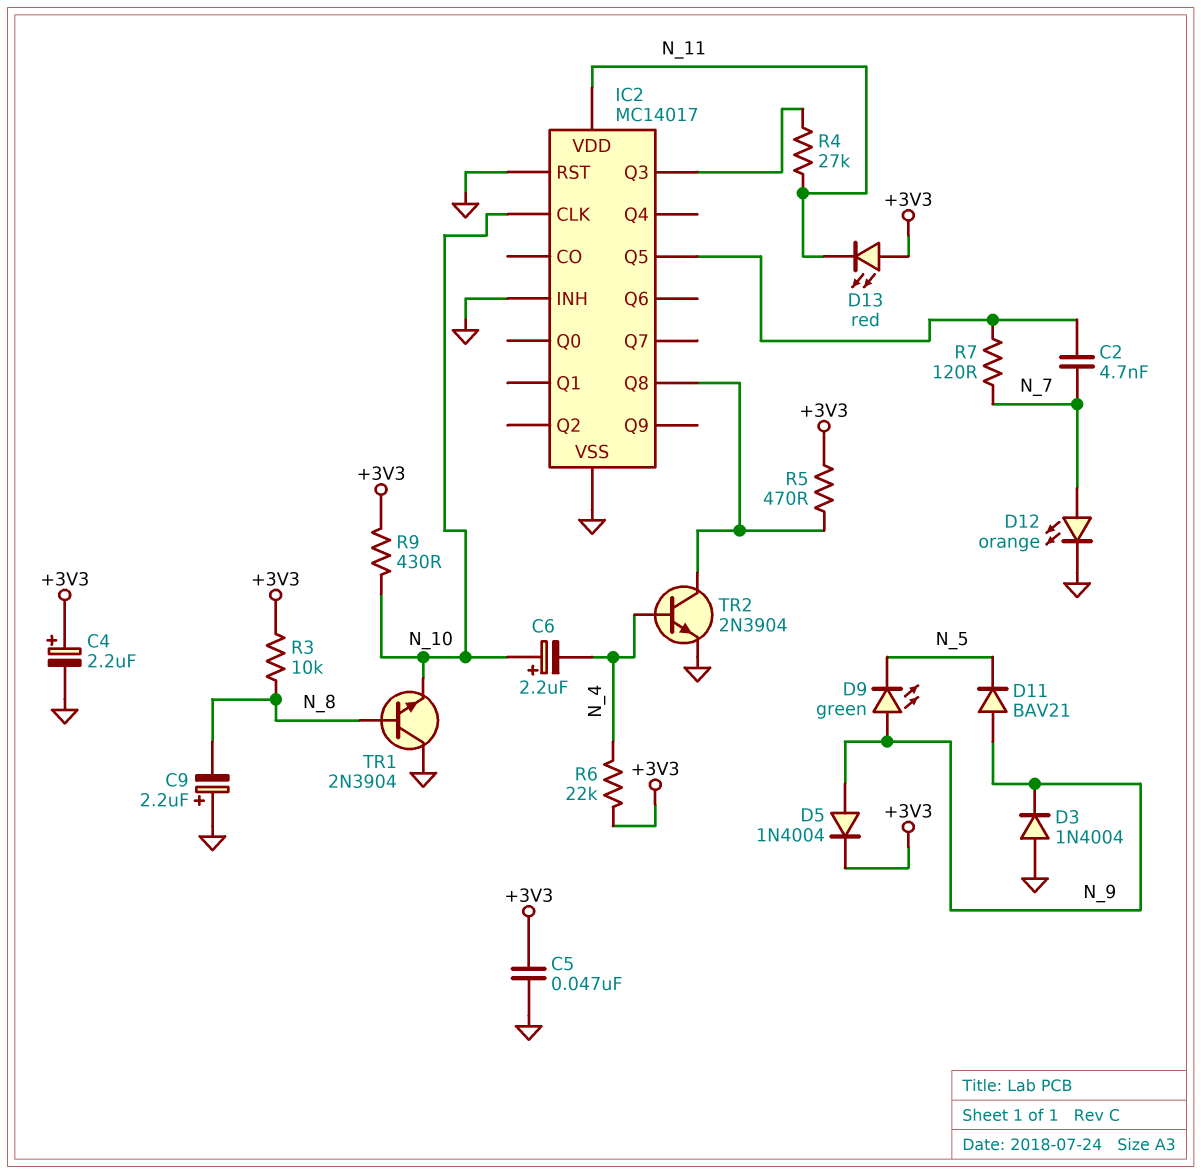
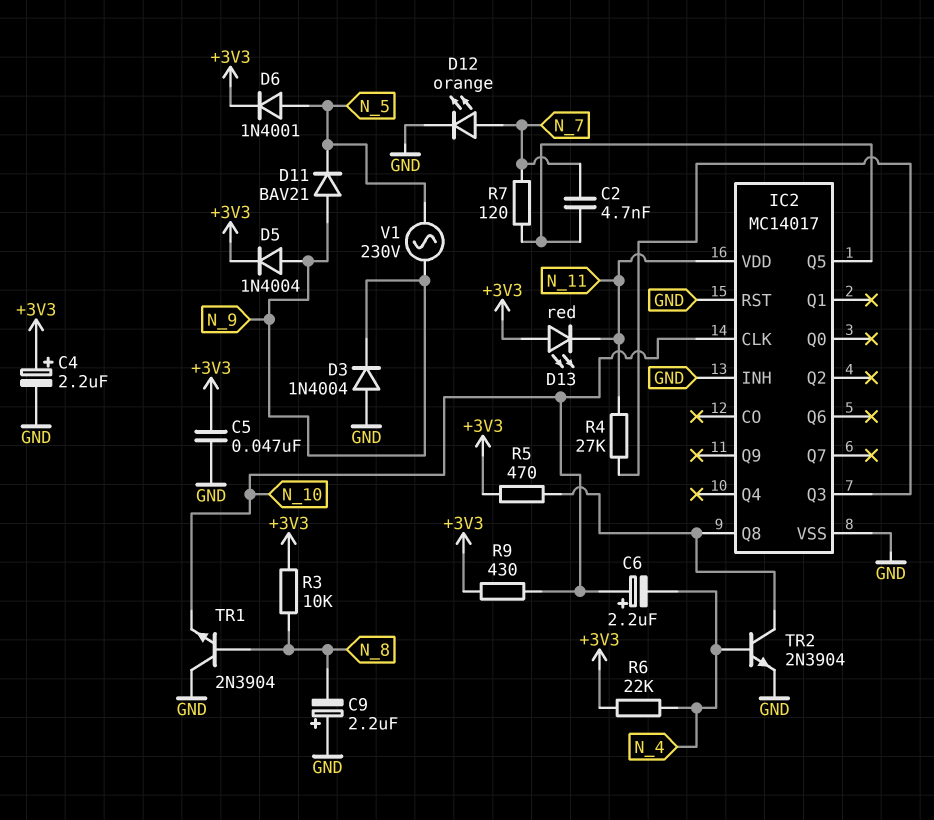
D6: none -> diode 1N4001 (A N_5, K +3V3)
D9: LED green (A N_9, K N_5) -> none
V1: none -> AC 230V (N_5, N_9)

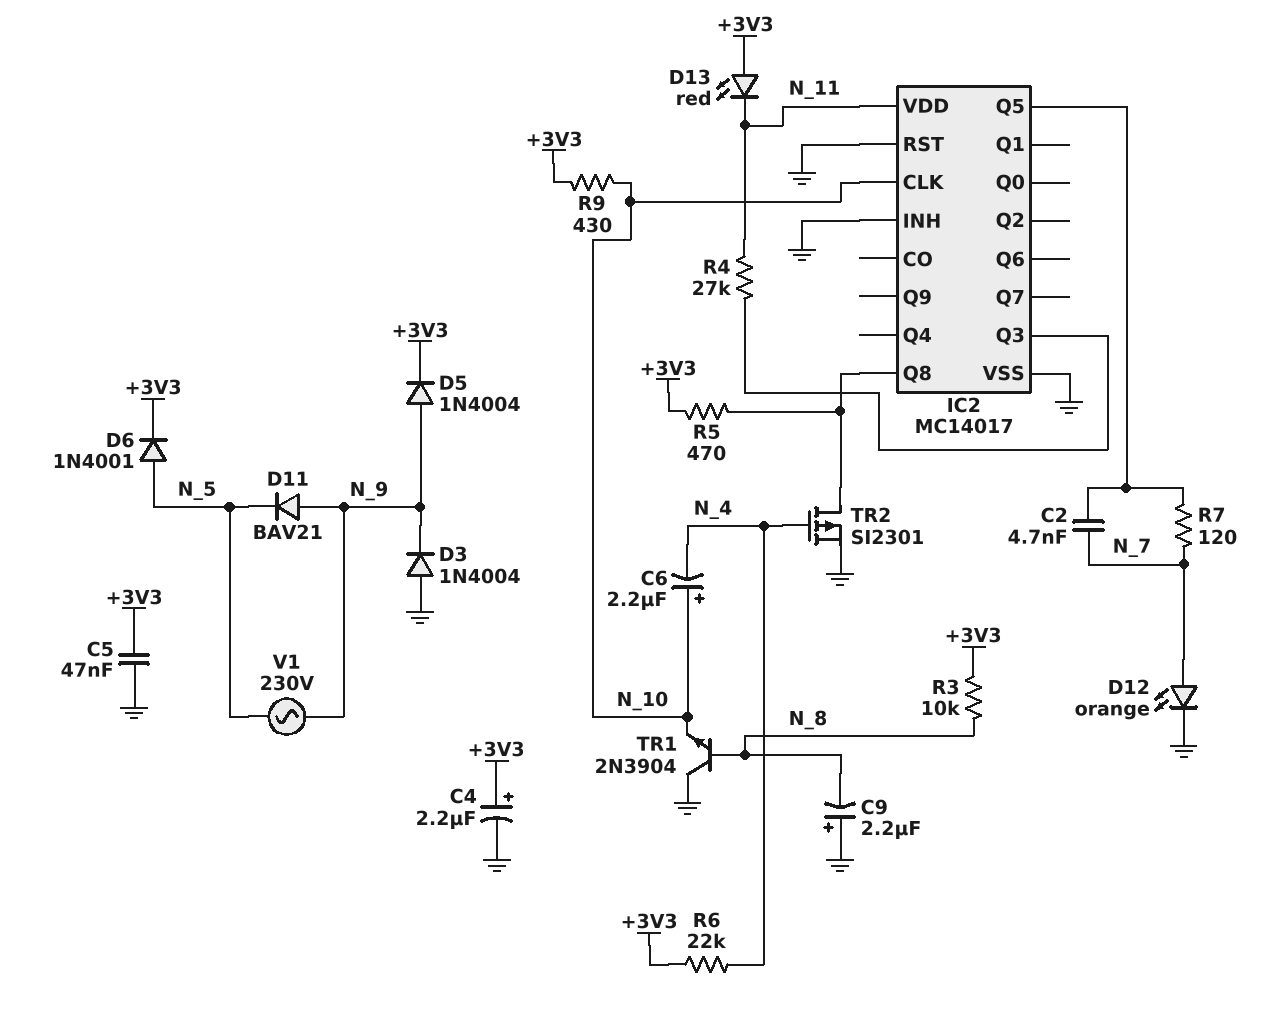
TR2: NPN 2N3904 (B N_4, C IC2/Q8, E GND) -> PMOS SI2301 (G N_4, D IC2/Q8, S GND)

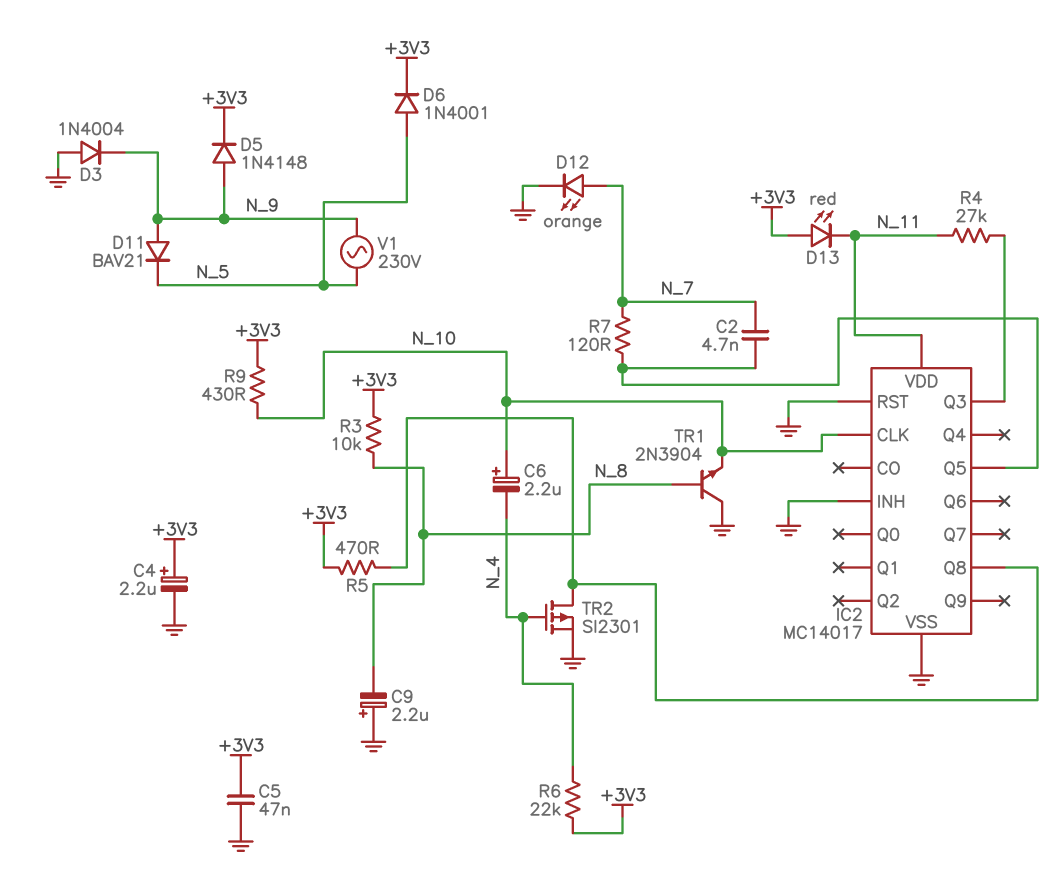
D5: diode 1N4004 (A N_9, K +3V3) -> diode 1N4148 (A N_9, K +3V3)

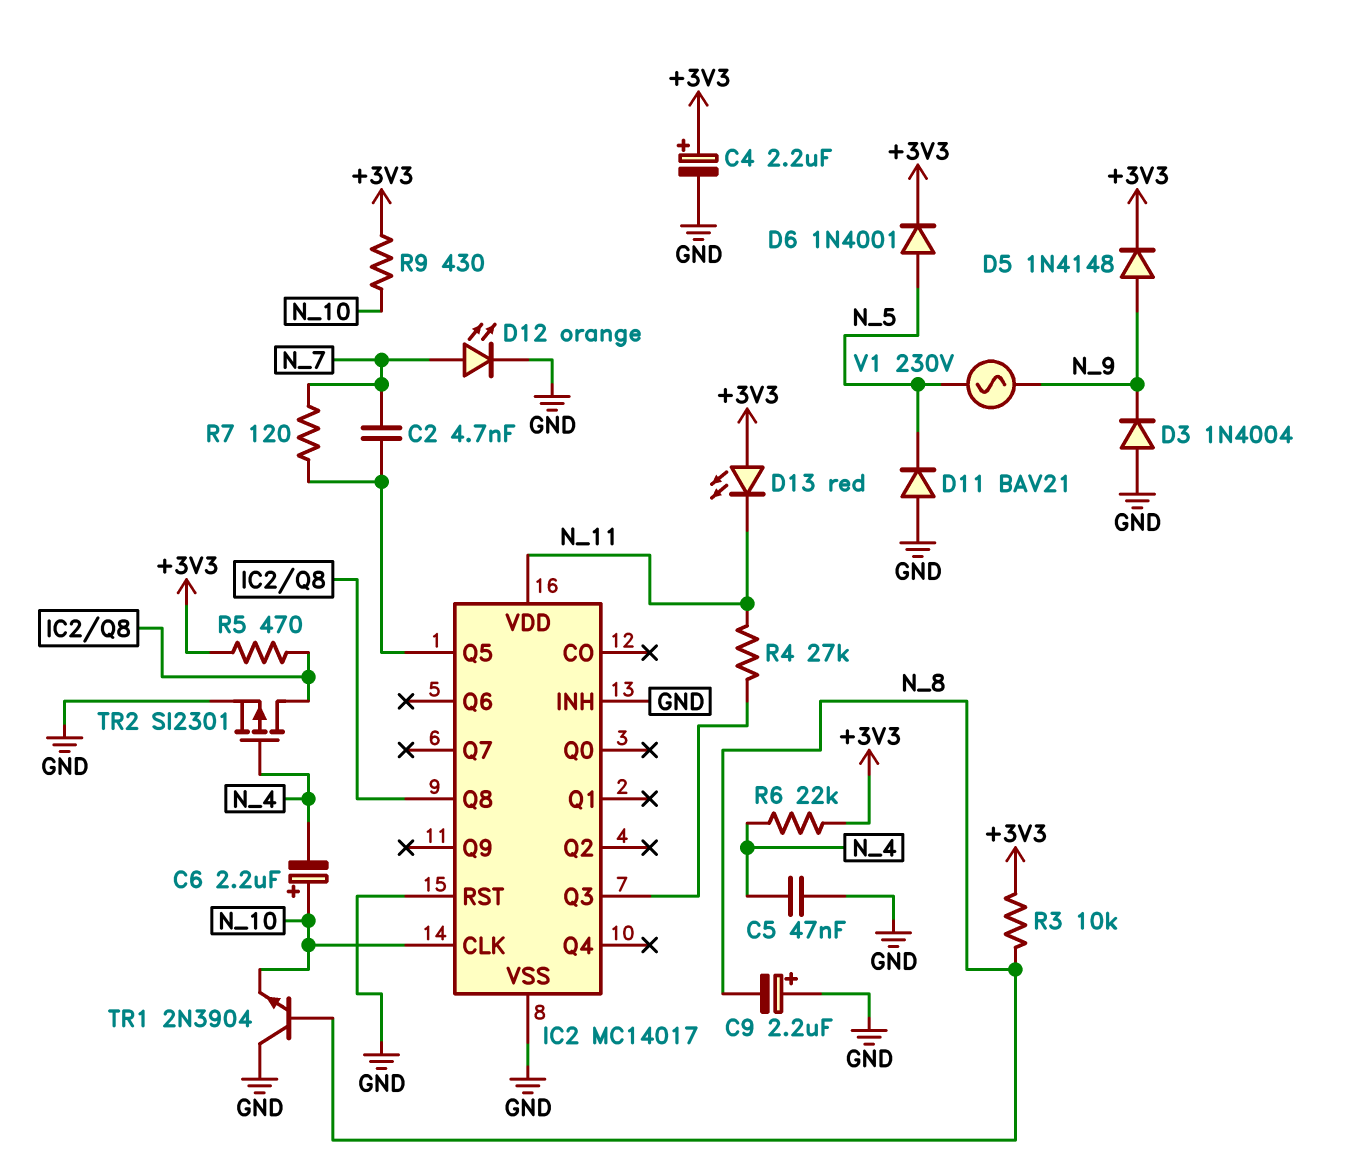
C5: 47nF (+3V3, GND) -> 47nF (GND, N_4)
D11: diode BAV21 (A N_9, K N_5) -> diode BAV21 (A GND, K N_5)

